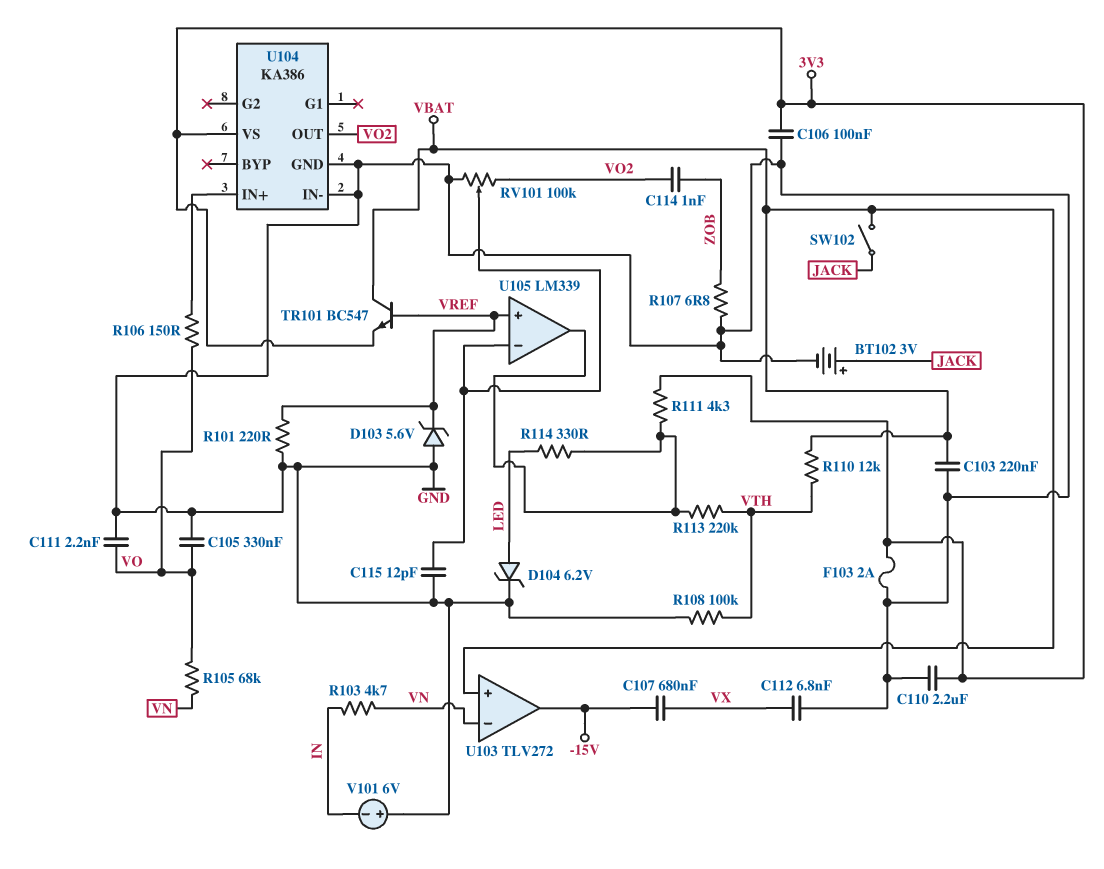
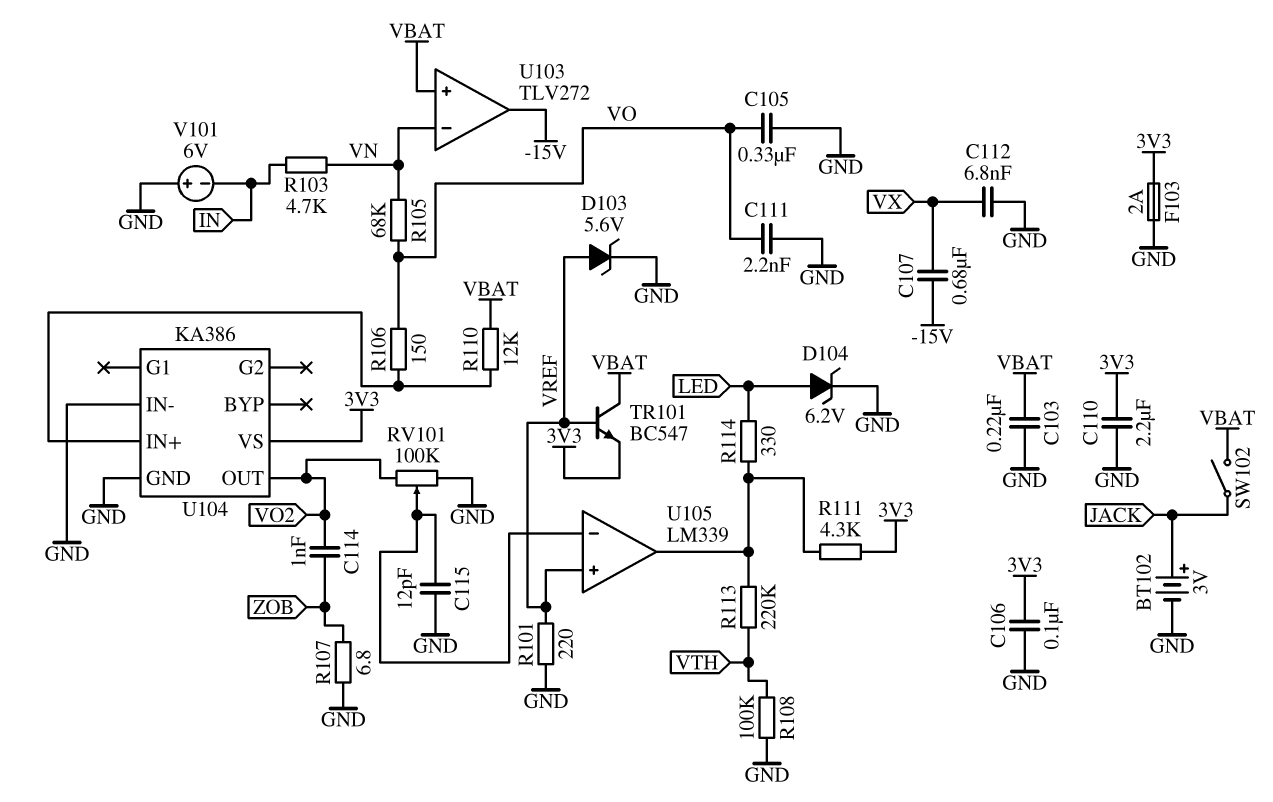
D103: zener 5.6V (A GND, K VREF) -> zener 5.6V (A VREF, K GND)
R110: 12k (VBAT, VTH) -> 12k (U104/IN+, VBAT)

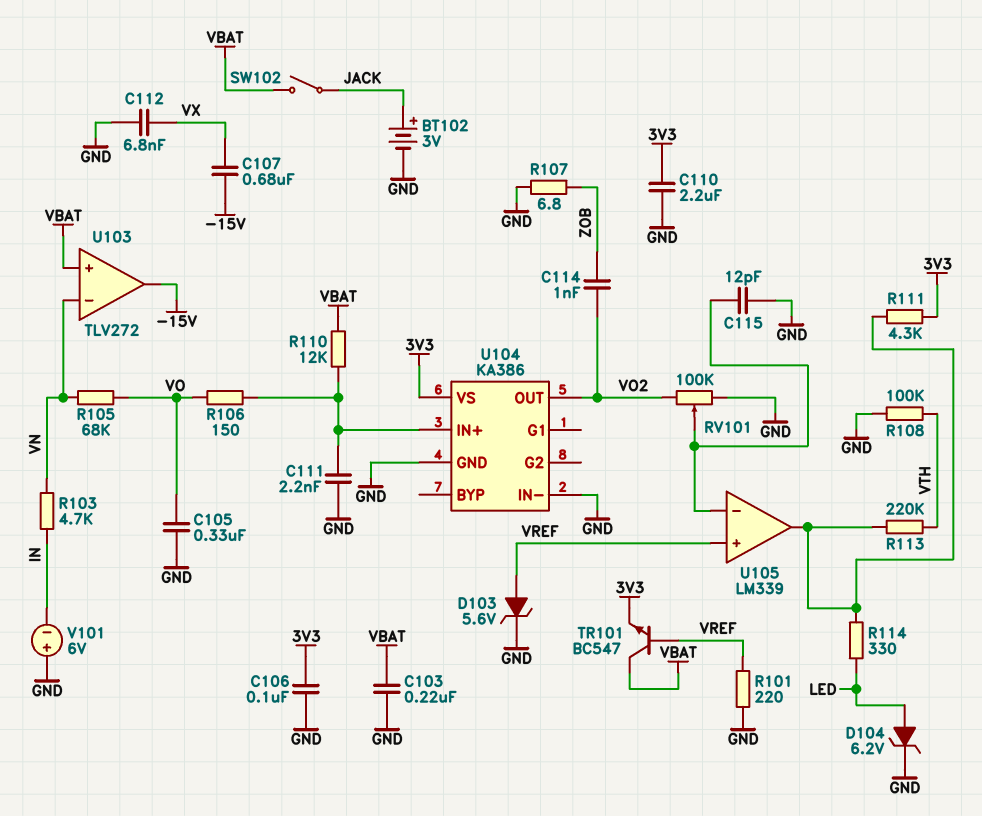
C111: 2.2nF (GND, VO) -> 2.2nF (GND, U104/IN+)
F103: 2A (3V3, GND) -> none

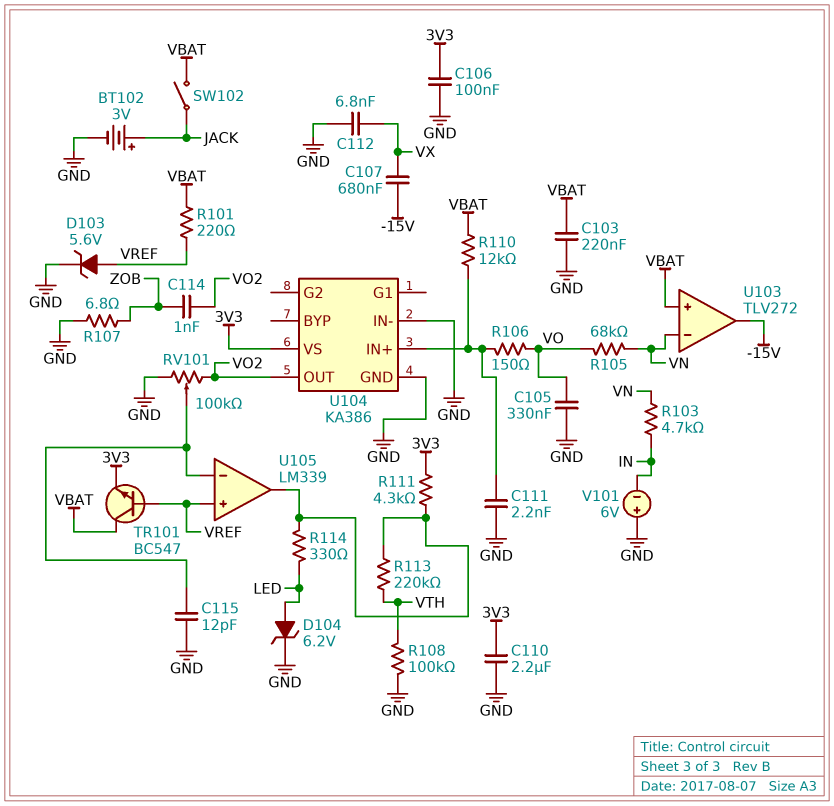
R101: 220 (GND, VREF) -> 220 (VBAT, VREF)

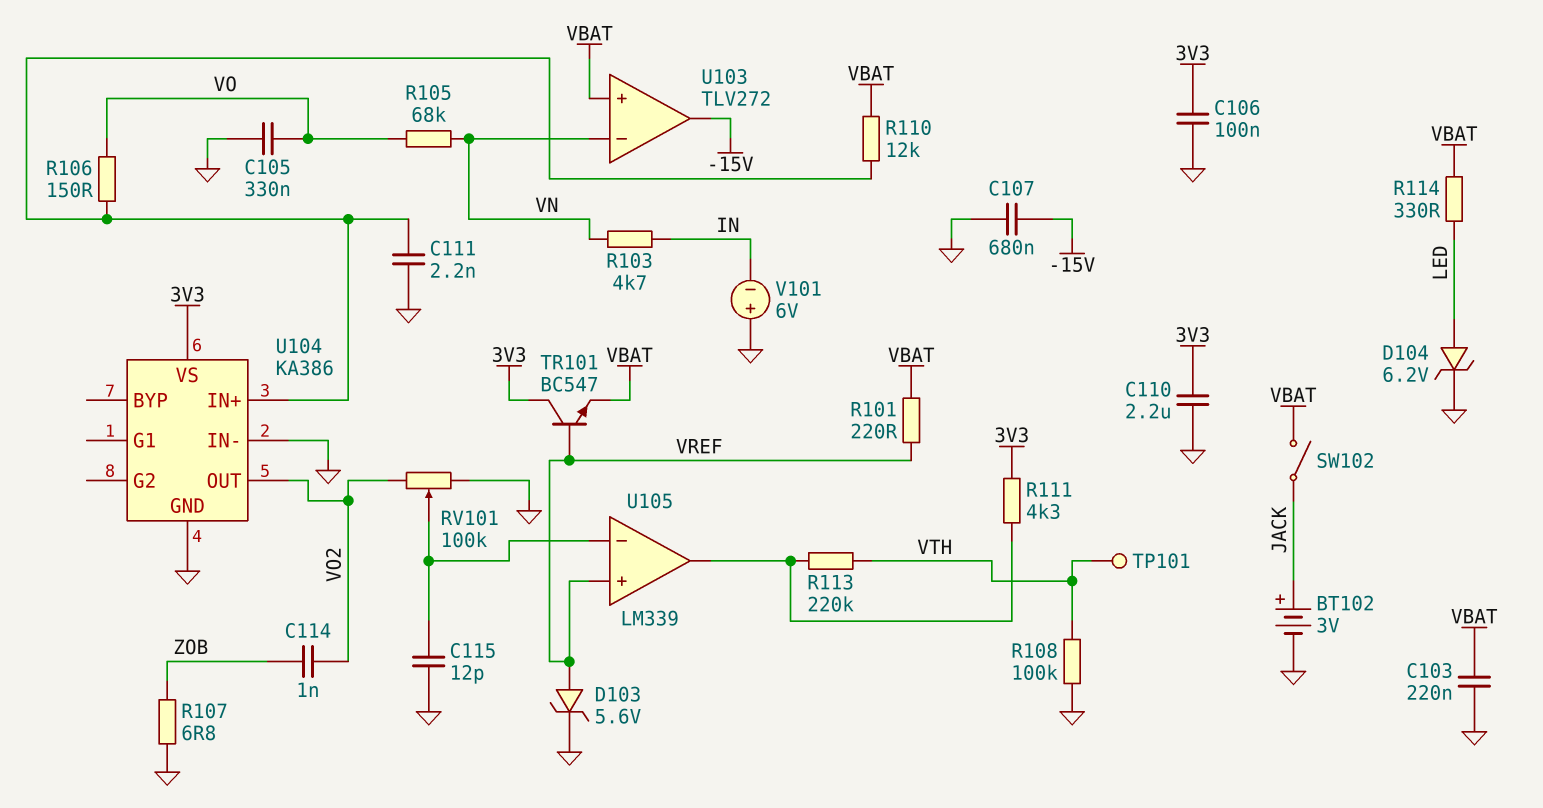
C107: 680nF (-15V, VX) -> 680nF (-15V, GND)
C112: 6.8nF (GND, VX) -> none
R114: 330 (LED, U105/out) -> 330 (LED, VBAT)
TP101: none -> test point (VTH)
TR101: NPN BC547 (B VREF, C VBAT, E 3V3) -> NPN BC547 (B VREF, C 3V3, E VBAT)

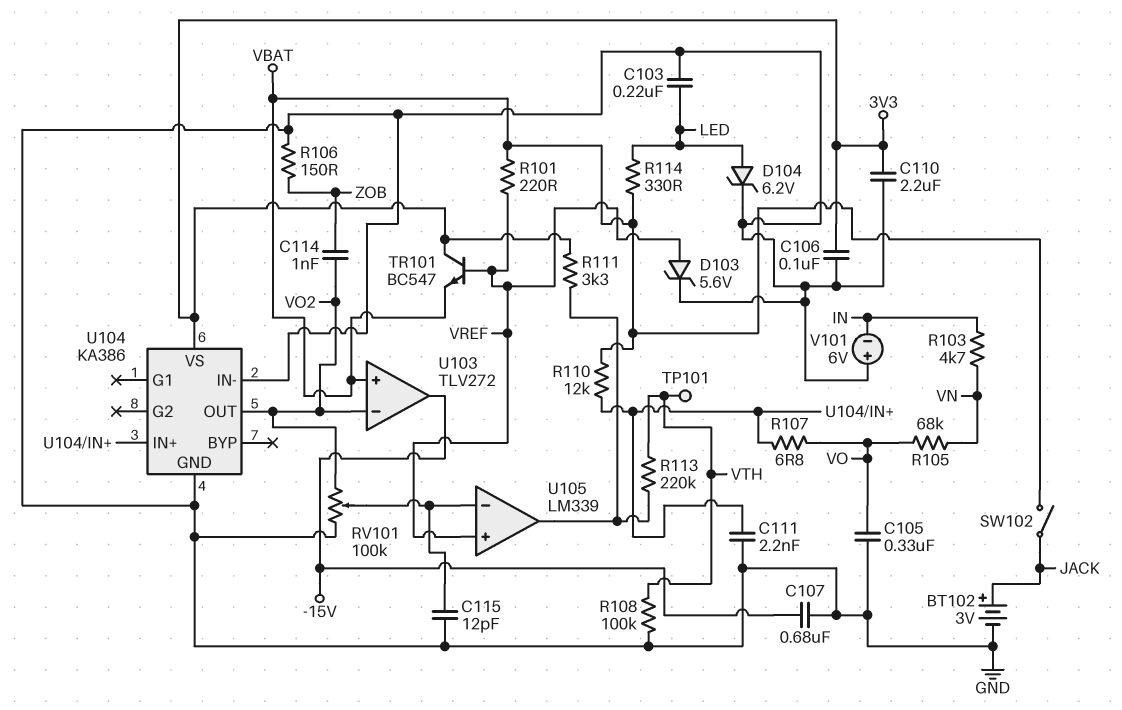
C103: 220nF (GND, VBAT) -> 220nF (GND, LED)
R106: 150 (U104/IN+, VO) -> 150 (GND, ZOB)
R107: 6.8 (GND, ZOB) -> 6.8 (U104/IN+, VO)
R111: 4.3k (3V3, U105/out) -> 3.3k (3V3, U105/out)
U103 pin in-: VN -> VO2

